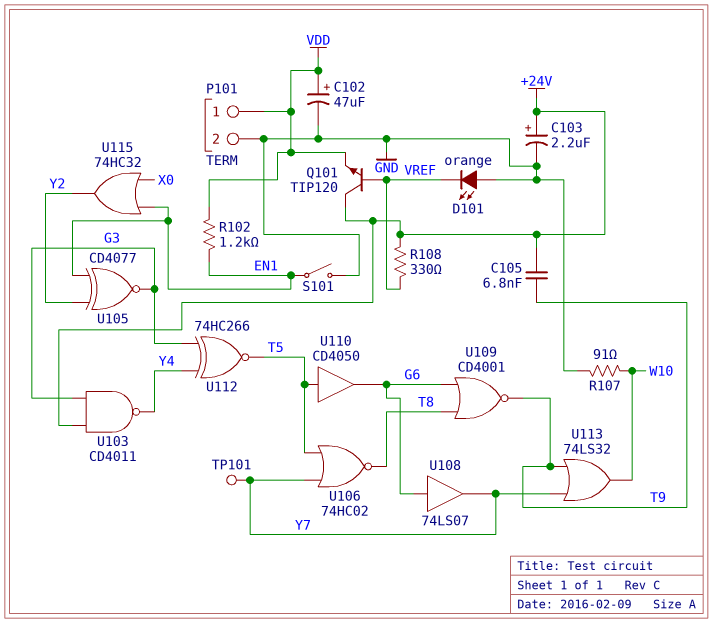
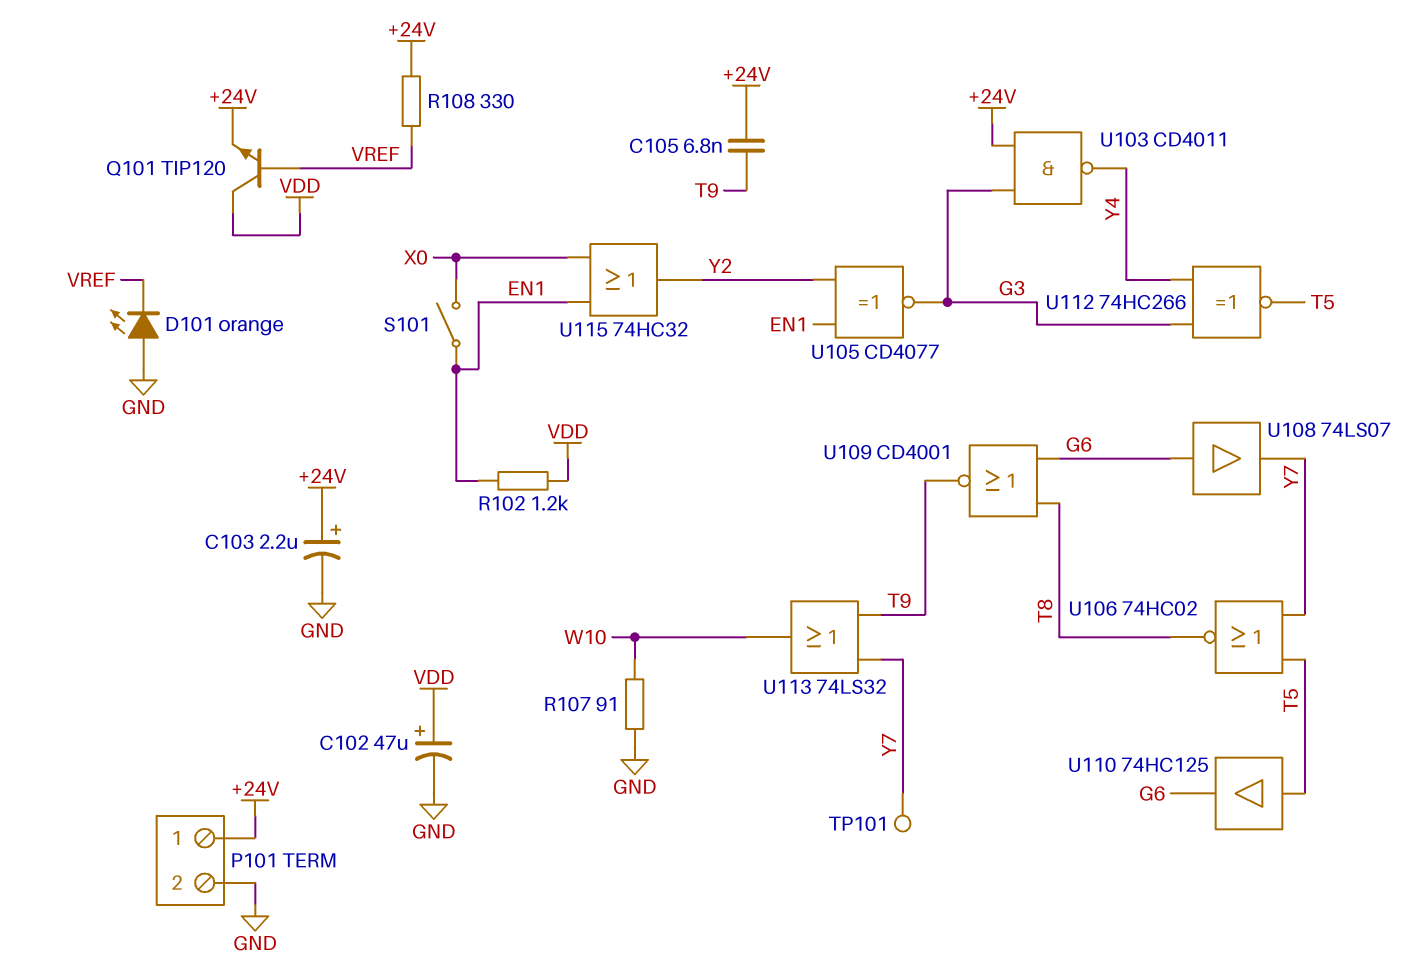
P101 pin 1: VDD -> +24V
Q101: NPN TIP120 (B VREF, C +24V, E VDD) -> NPN TIP120 (B VREF, C VDD, E +24V)
S101: switch (EN1, GND) -> switch (EN1, X0)
U110: buffer CD4050 (in T5, out G6) -> buffer 74HC125 (in T5, out G6)

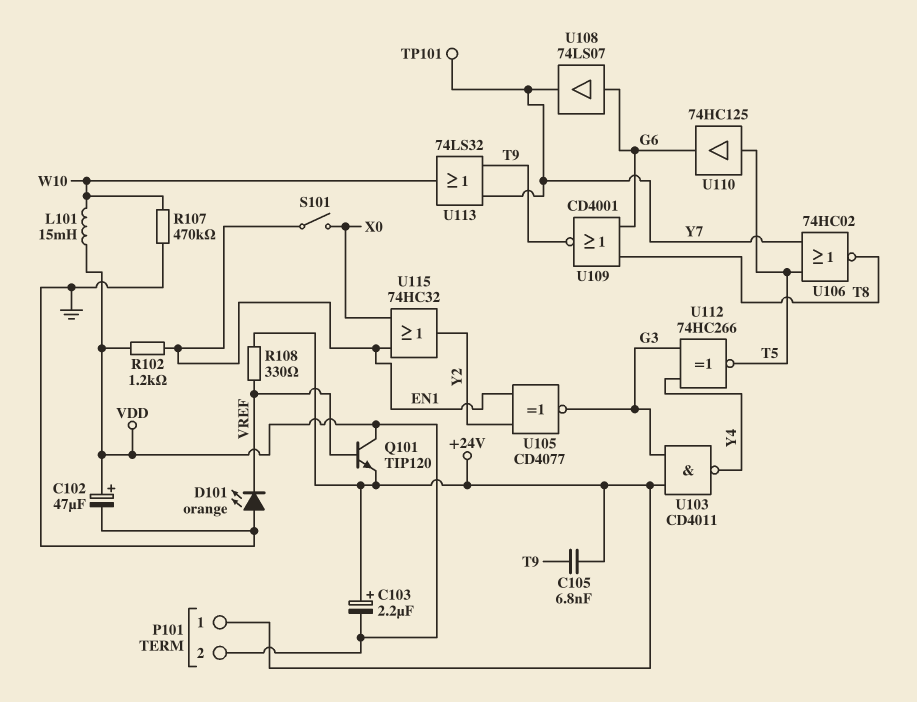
C103: 2.2uF (plus +24V, minus GND) -> 2.2uF (plus +24V, minus VDD)
L101: none -> 15mH (VDD, W10)
P101 pin 2: GND -> VDD
R107: 91 (GND, W10) -> 470k (GND, W10)

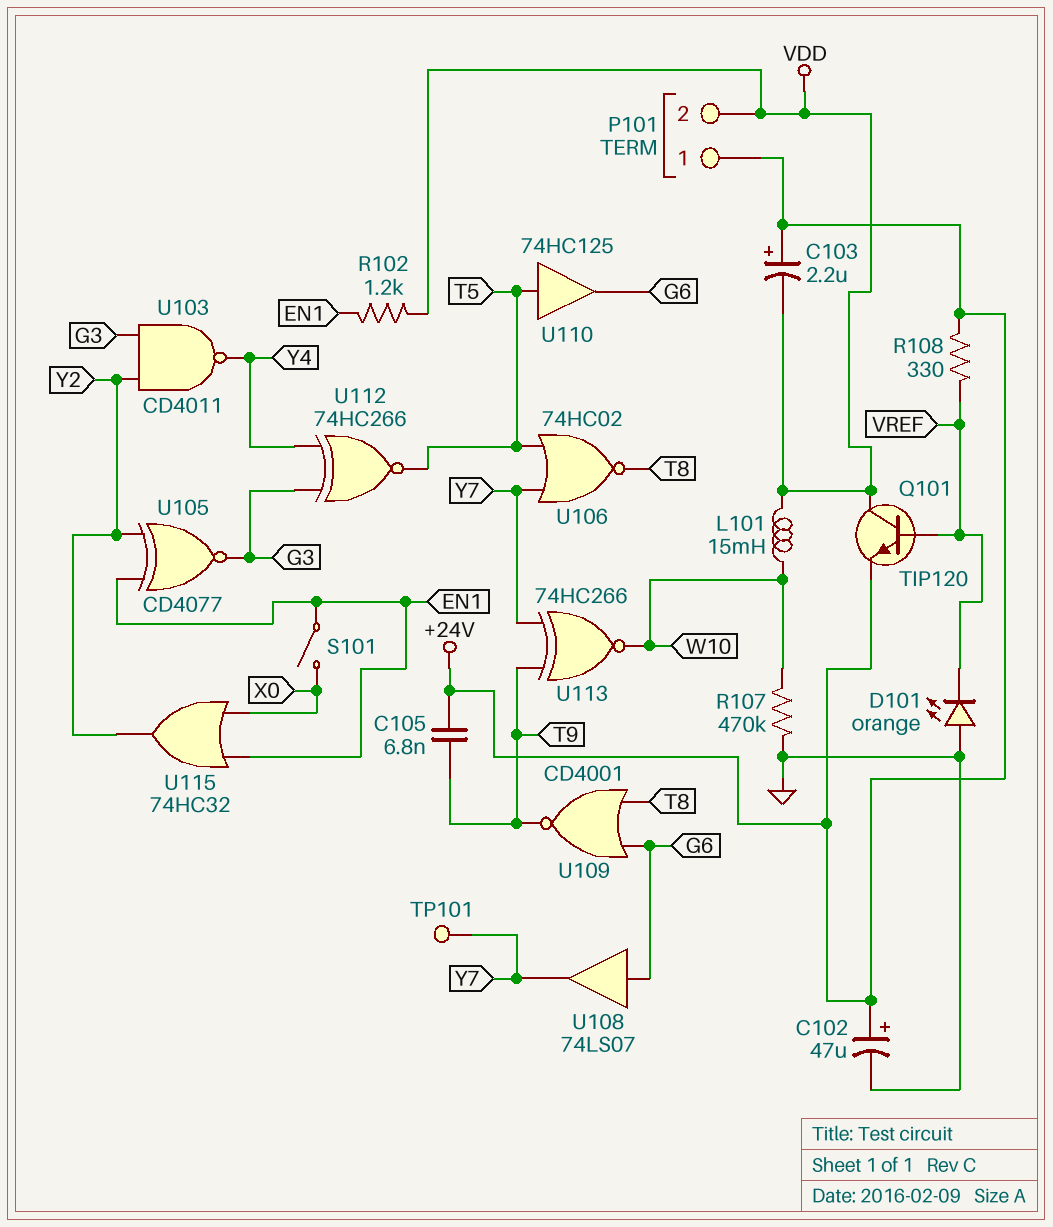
C102: 47uF (plus VDD, minus GND) -> 47uF (plus +24V, minus GND)
U103: NAND CD4011 (in +24V, in G3, out Y4) -> NAND CD4011 (in G3, in Y2, out Y4)
U113: OR 74LS32 (in T9, in Y7, out W10) -> XNOR 74HC266 (in T9, in Y7, out W10)

